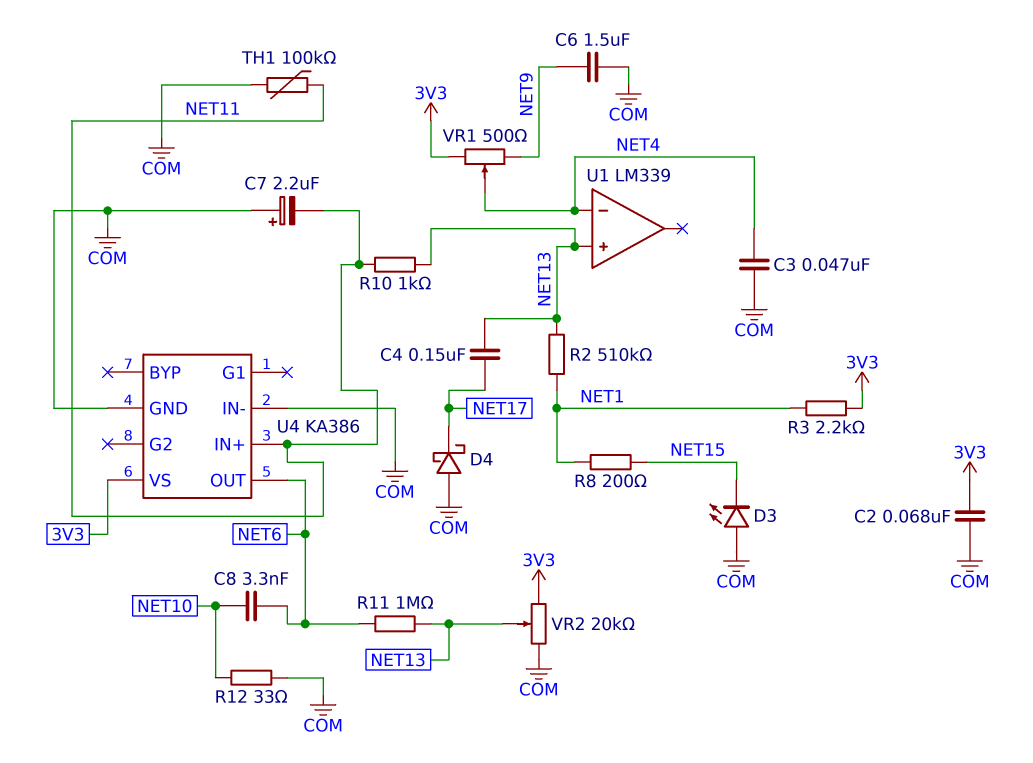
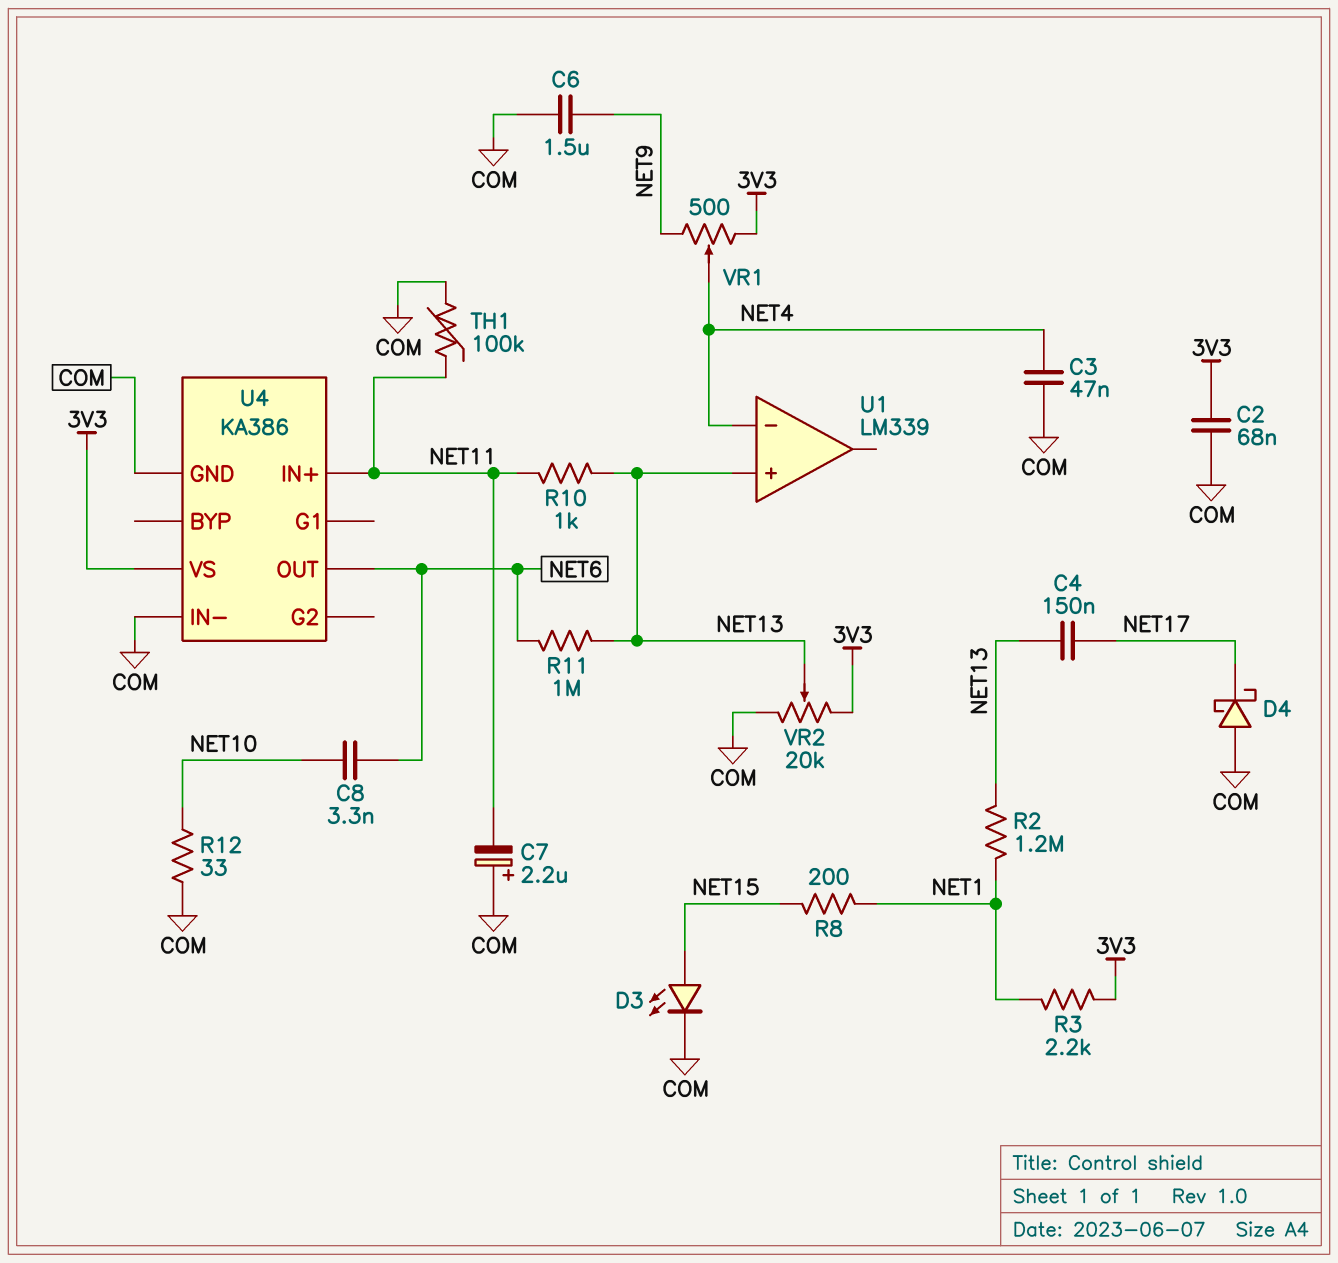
D3: LED (A COM, K NET15) -> LED (A NET15, K COM)
R2: 510k (NET1, NET13) -> 1.2M (NET1, NET13)

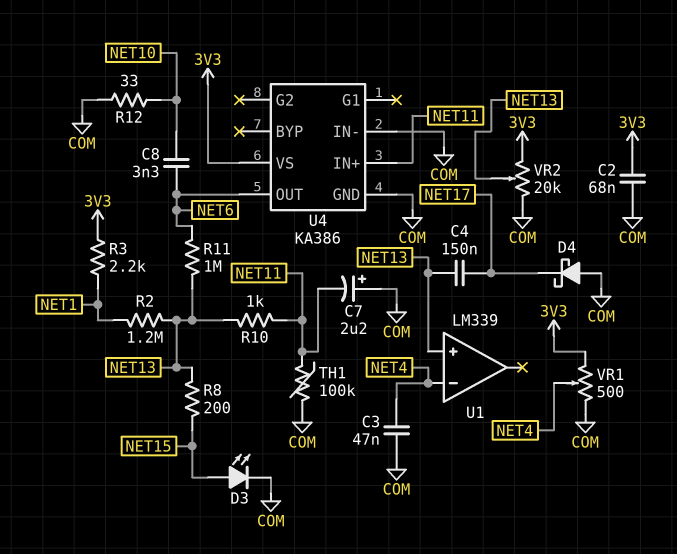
C6: 1.5uF (COM, NET9) -> none
R8: 200 (NET1, NET15) -> 200 (NET13, NET15)
VR1: 500 (3V3, NET9, wiper NET4) -> 500 (3V3, COM, wiper NET4)

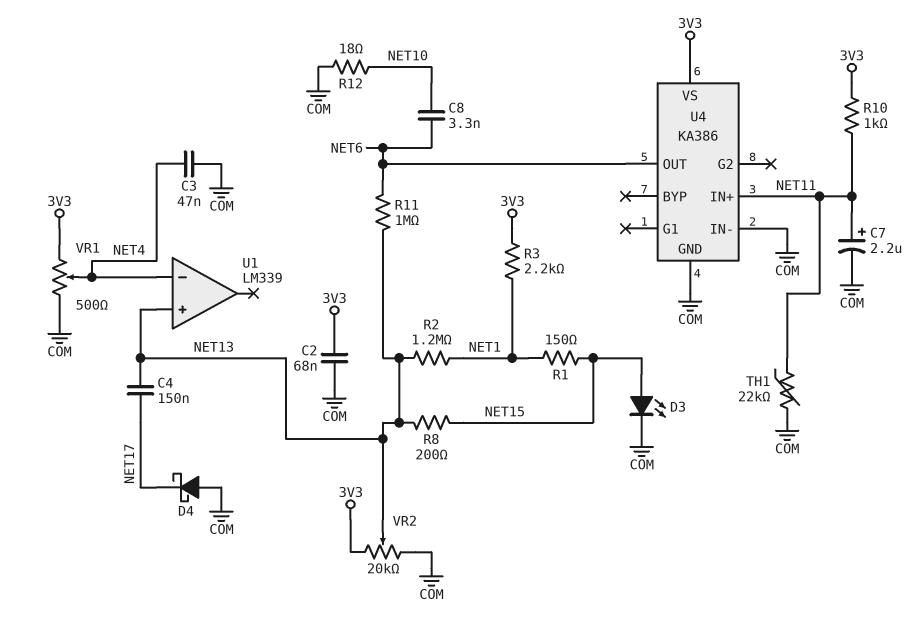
C7: 2.2uF (plus COM, minus NET11) -> 2.2uF (plus NET11, minus COM)
R1: none -> 150 (NET1, NET15)
R10: 1k (NET11, NET13) -> 1k (3V3, NET11)
R12: 33 (COM, NET10) -> 18 (COM, NET10)
TH1: 100k (COM, NET11) -> 22k (COM, NET11)

